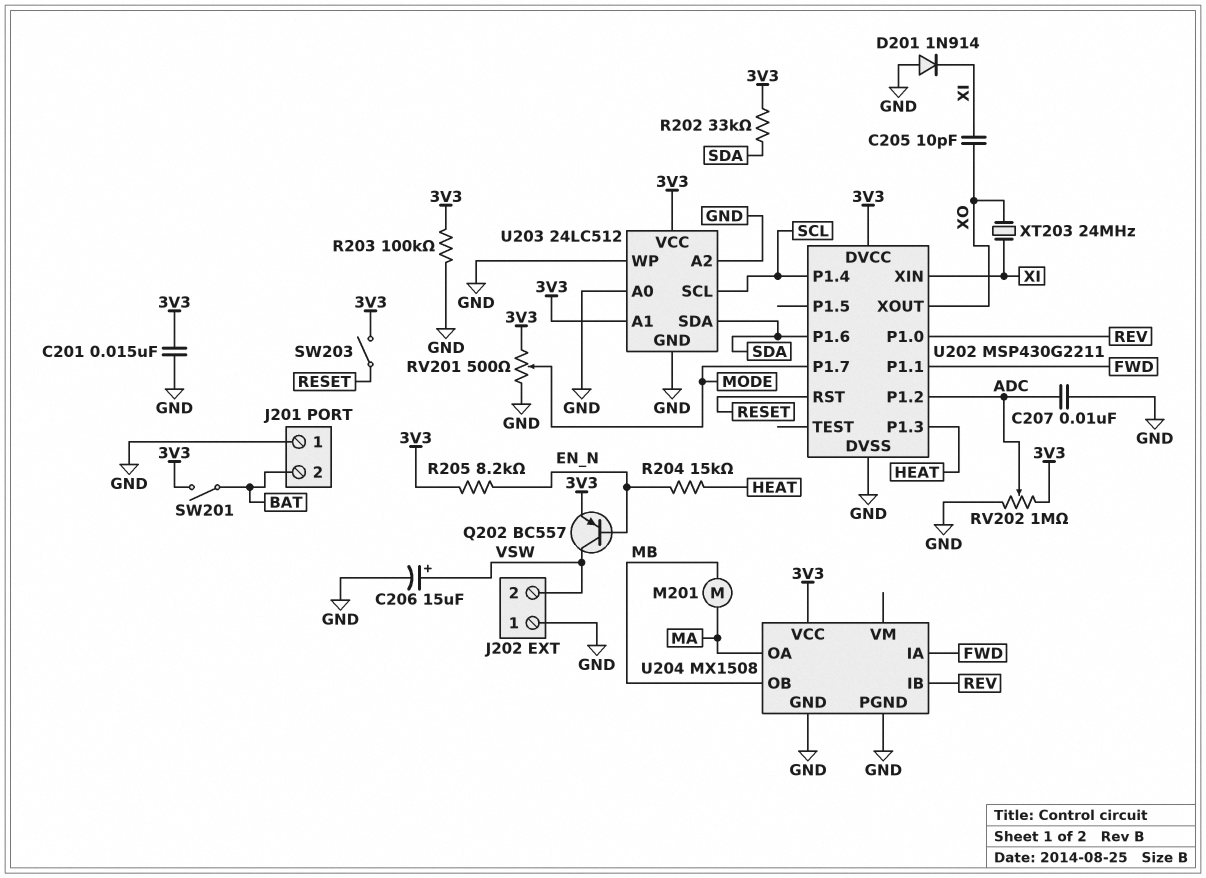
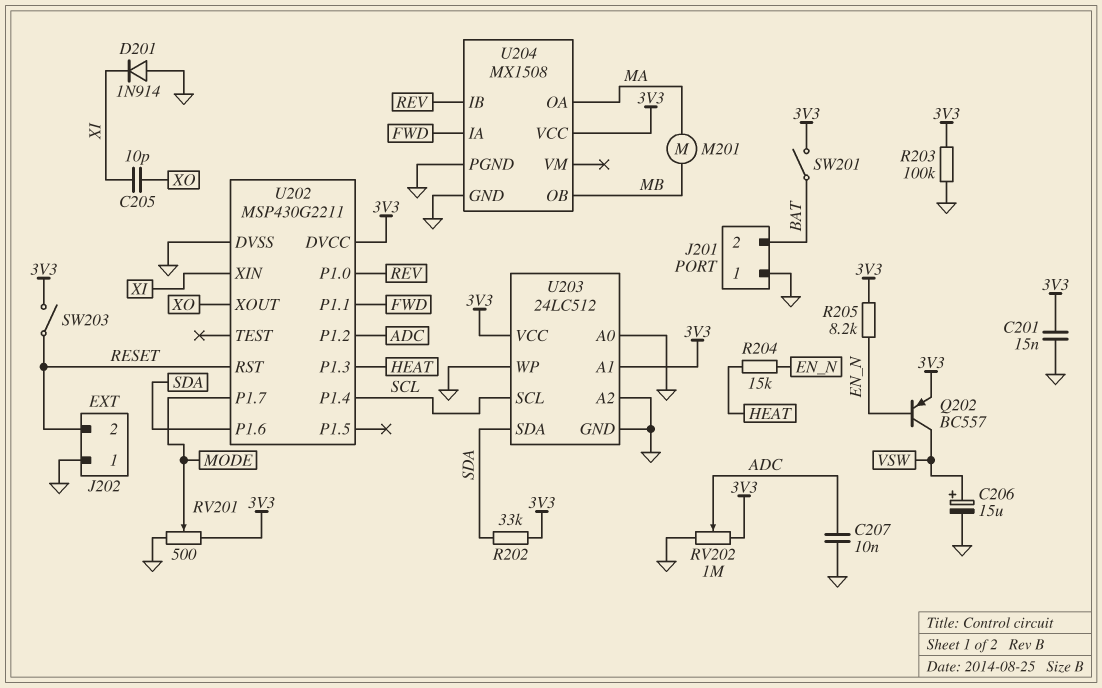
J202 pin 2: VSW -> RESET
XT203: 24MHz (XI, XO) -> none

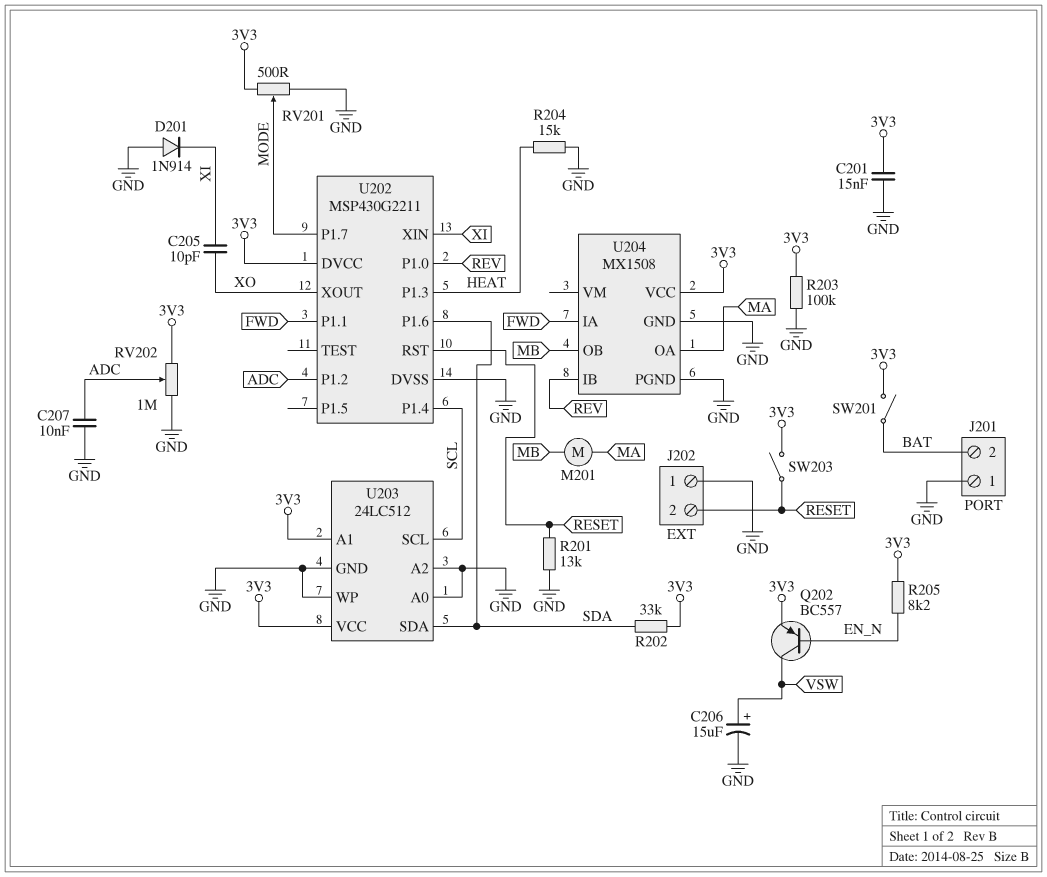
R201: none -> 13k (GND, RESET)
R204: 15k (EN_N, HEAT) -> 15k (GND, HEAT)

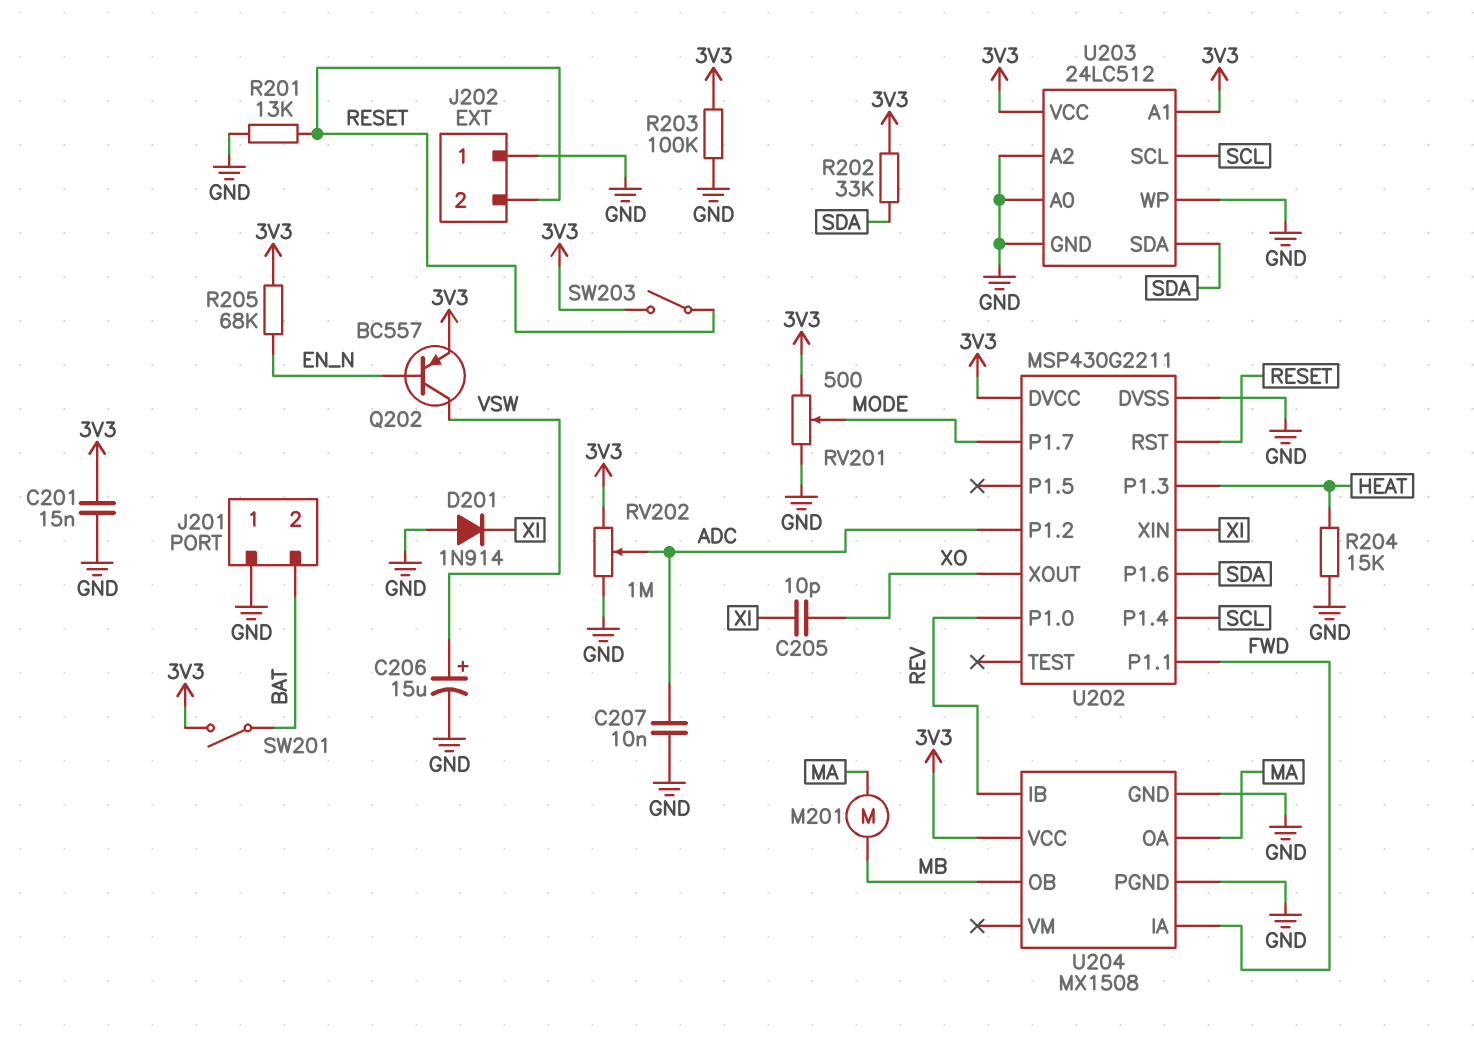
R205: 8.2k (3V3, EN_N) -> 68k (3V3, EN_N)

